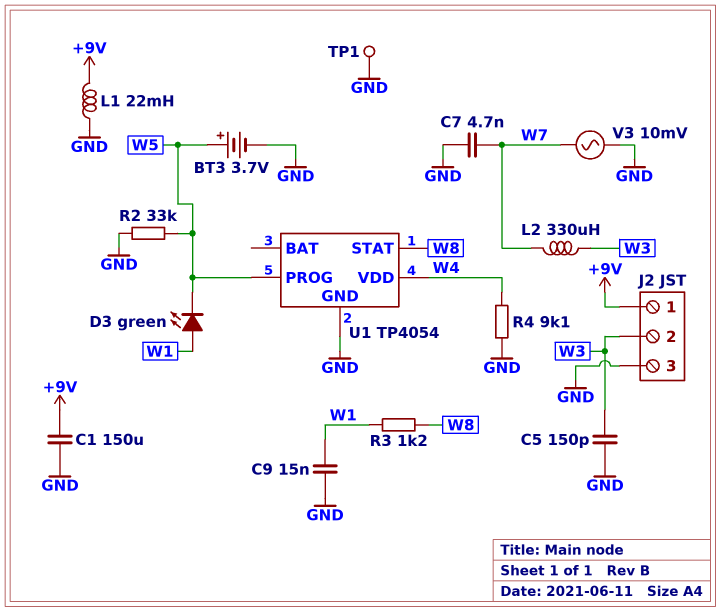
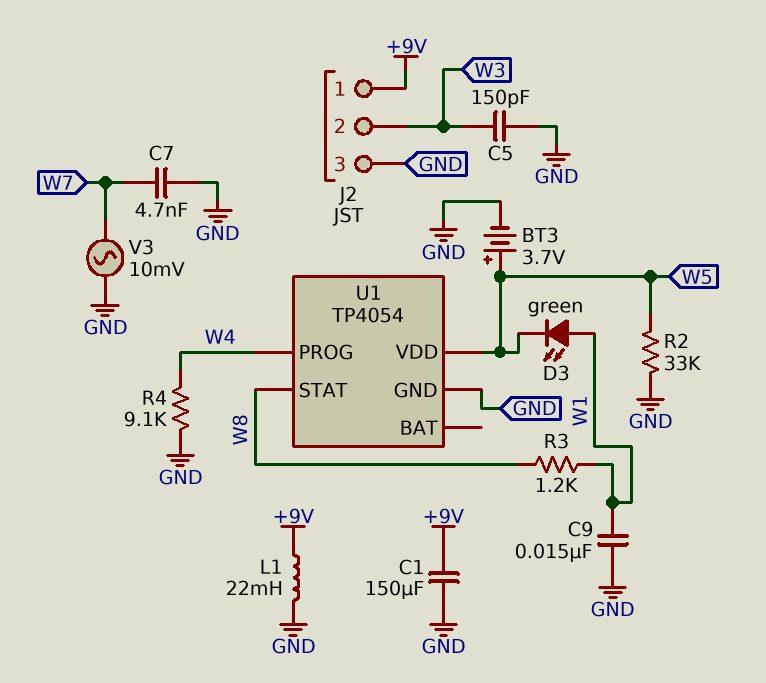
L2: 330uH (W3, W7) -> none
TP1: test point (GND) -> none
U1 pin PROG: W5 -> W4
U1 pin VDD: W4 -> W5

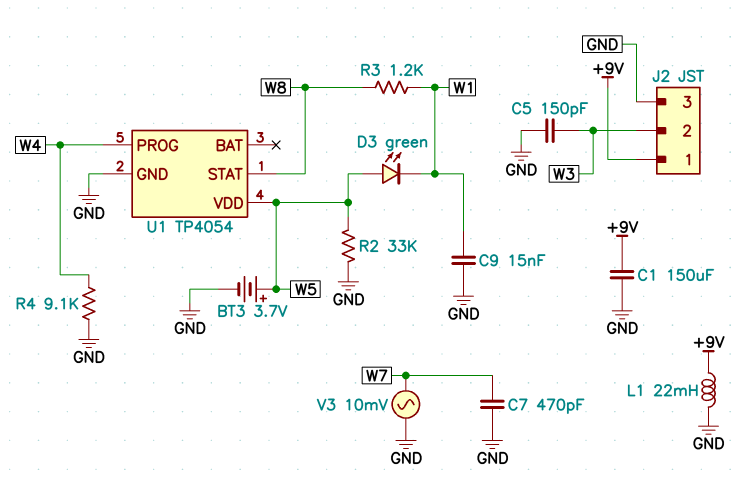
C7: 4.7nF (GND, W7) -> 470pF (GND, W7)
D3: LED green (A W1, K W5) -> LED green (A W5, K W1)

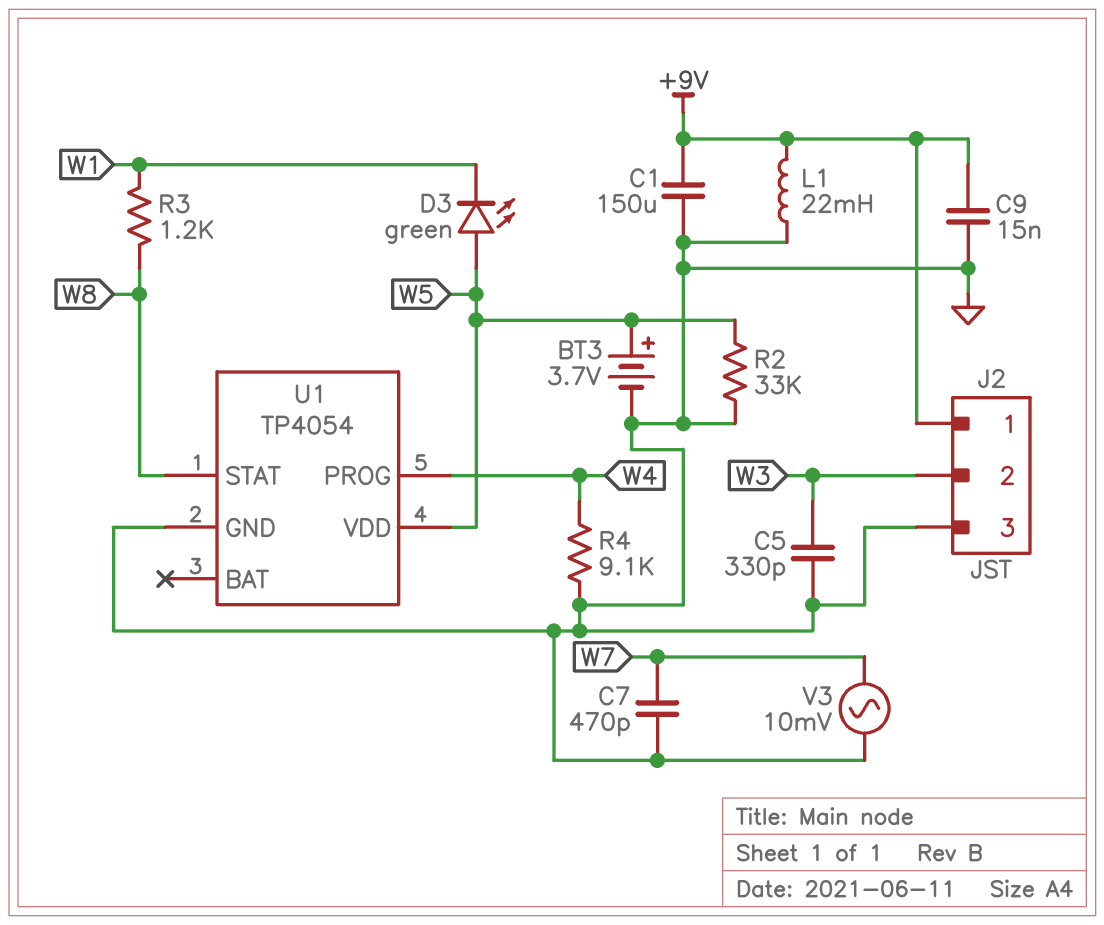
C5: 150pF (GND, W3) -> 330pF (GND, W3)
C9: 15nF (GND, W1) -> 15nF (+9V, GND)

